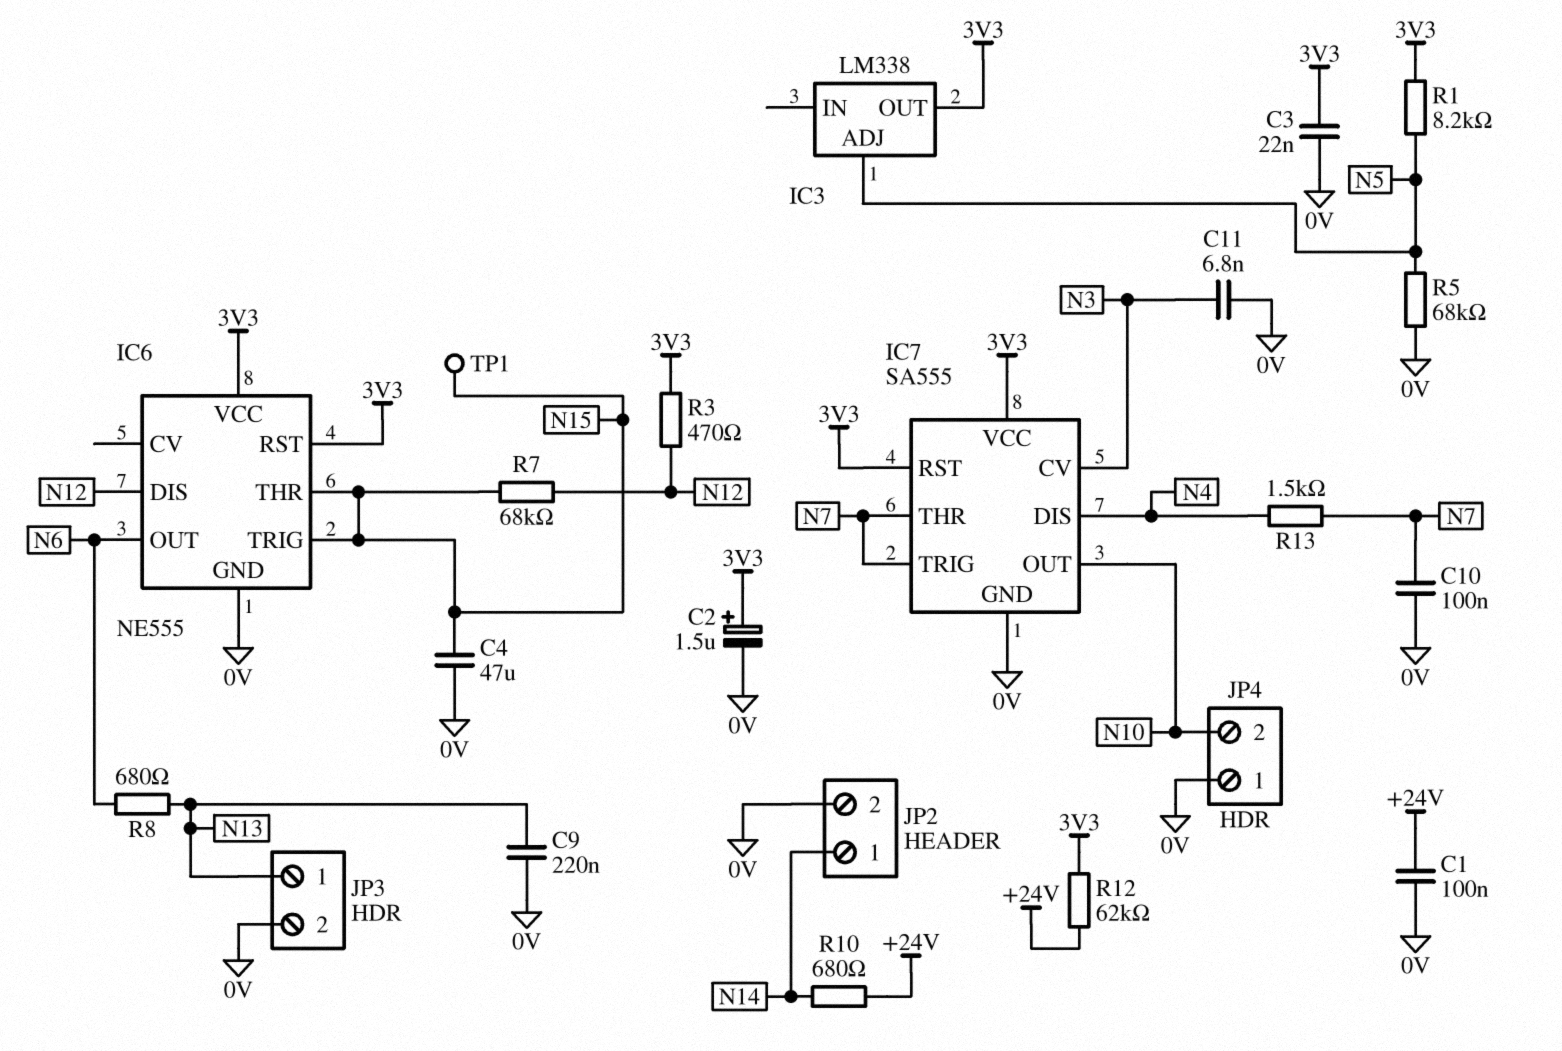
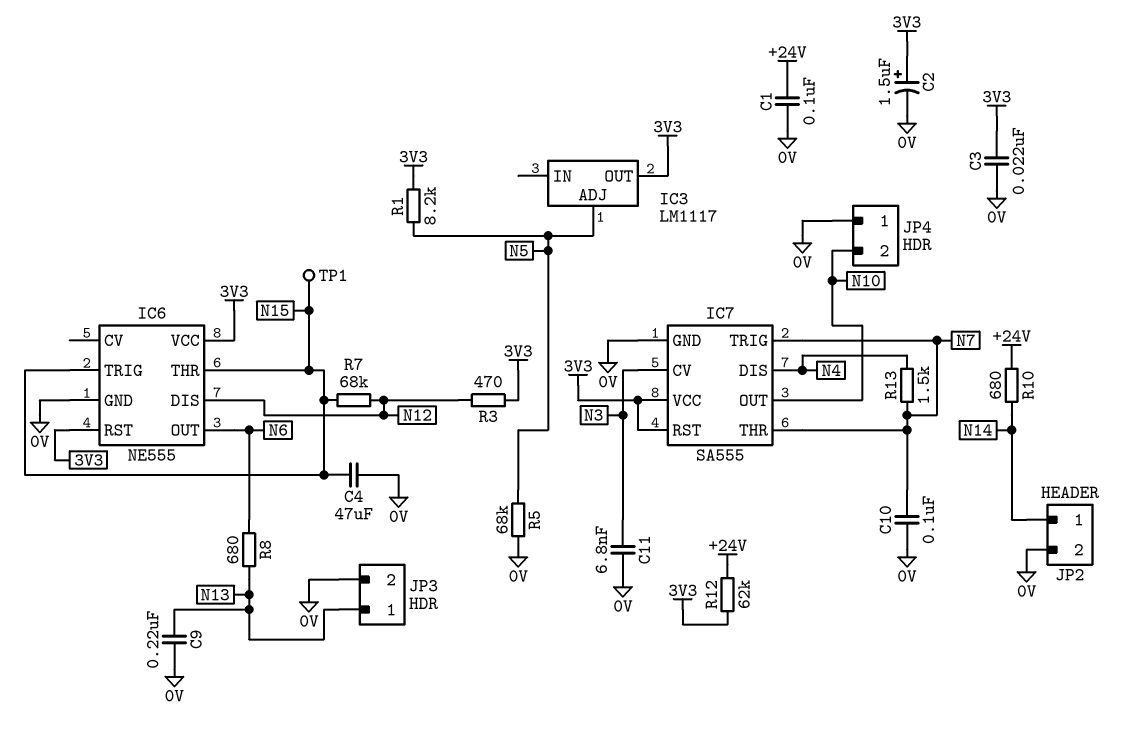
IC3: LM338 -> LM1117

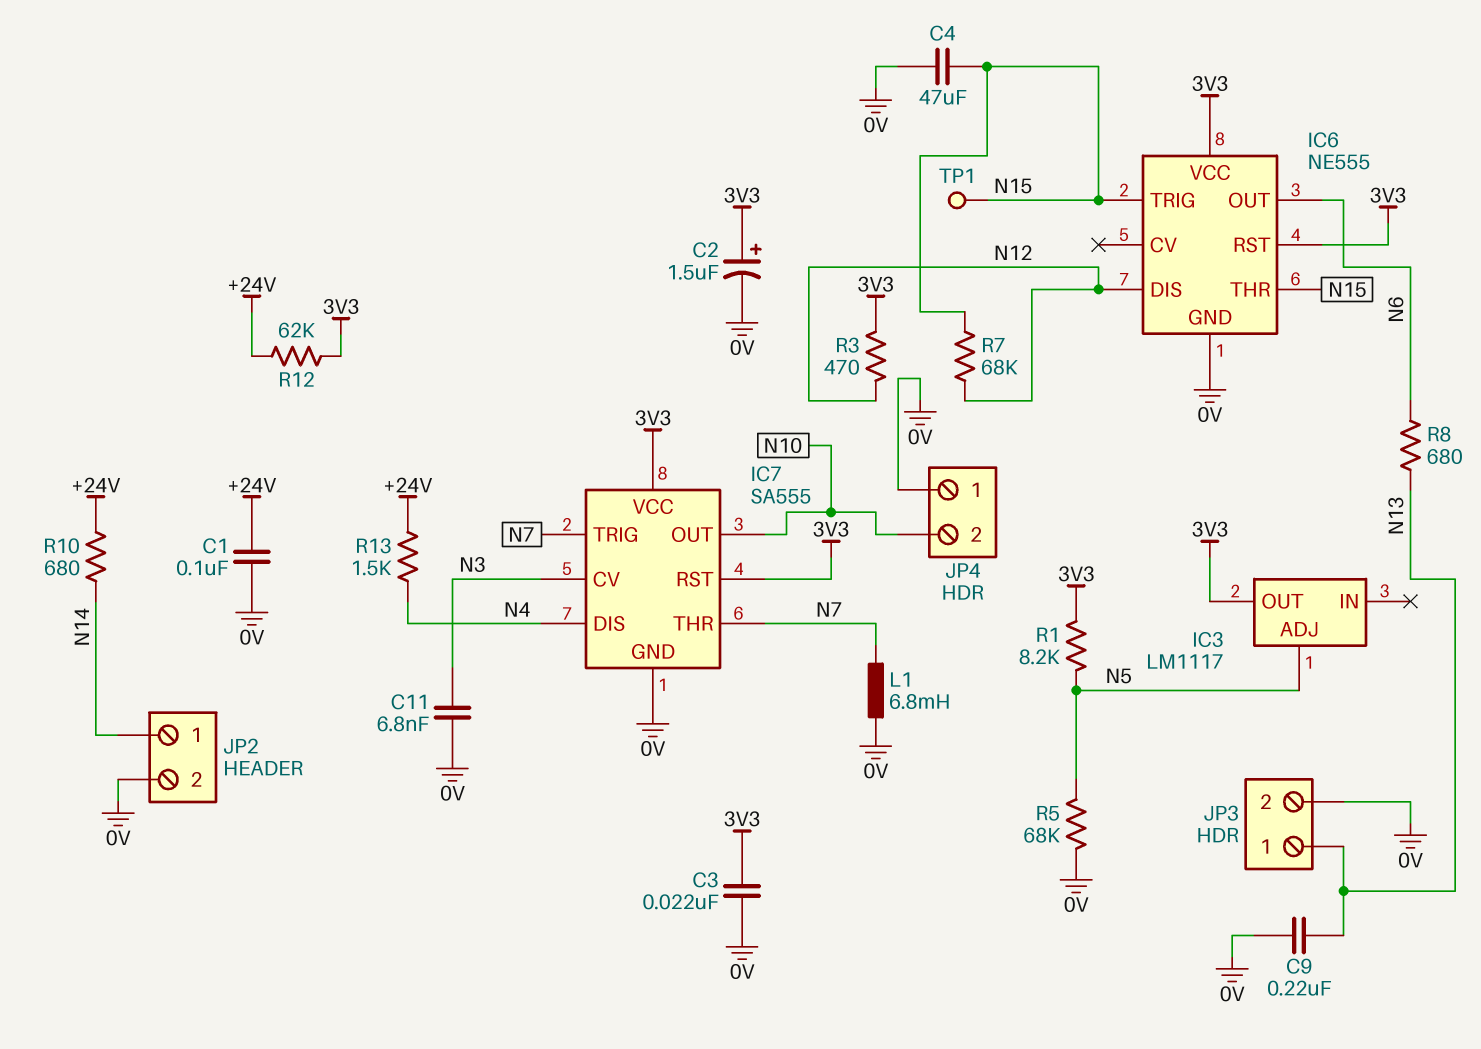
C10: 100nF (0V, N7) -> none
L1: none -> 6.8mH (0V, N7)
R13: 1.5k (N4, N7) -> 1.5k (+24V, N4)

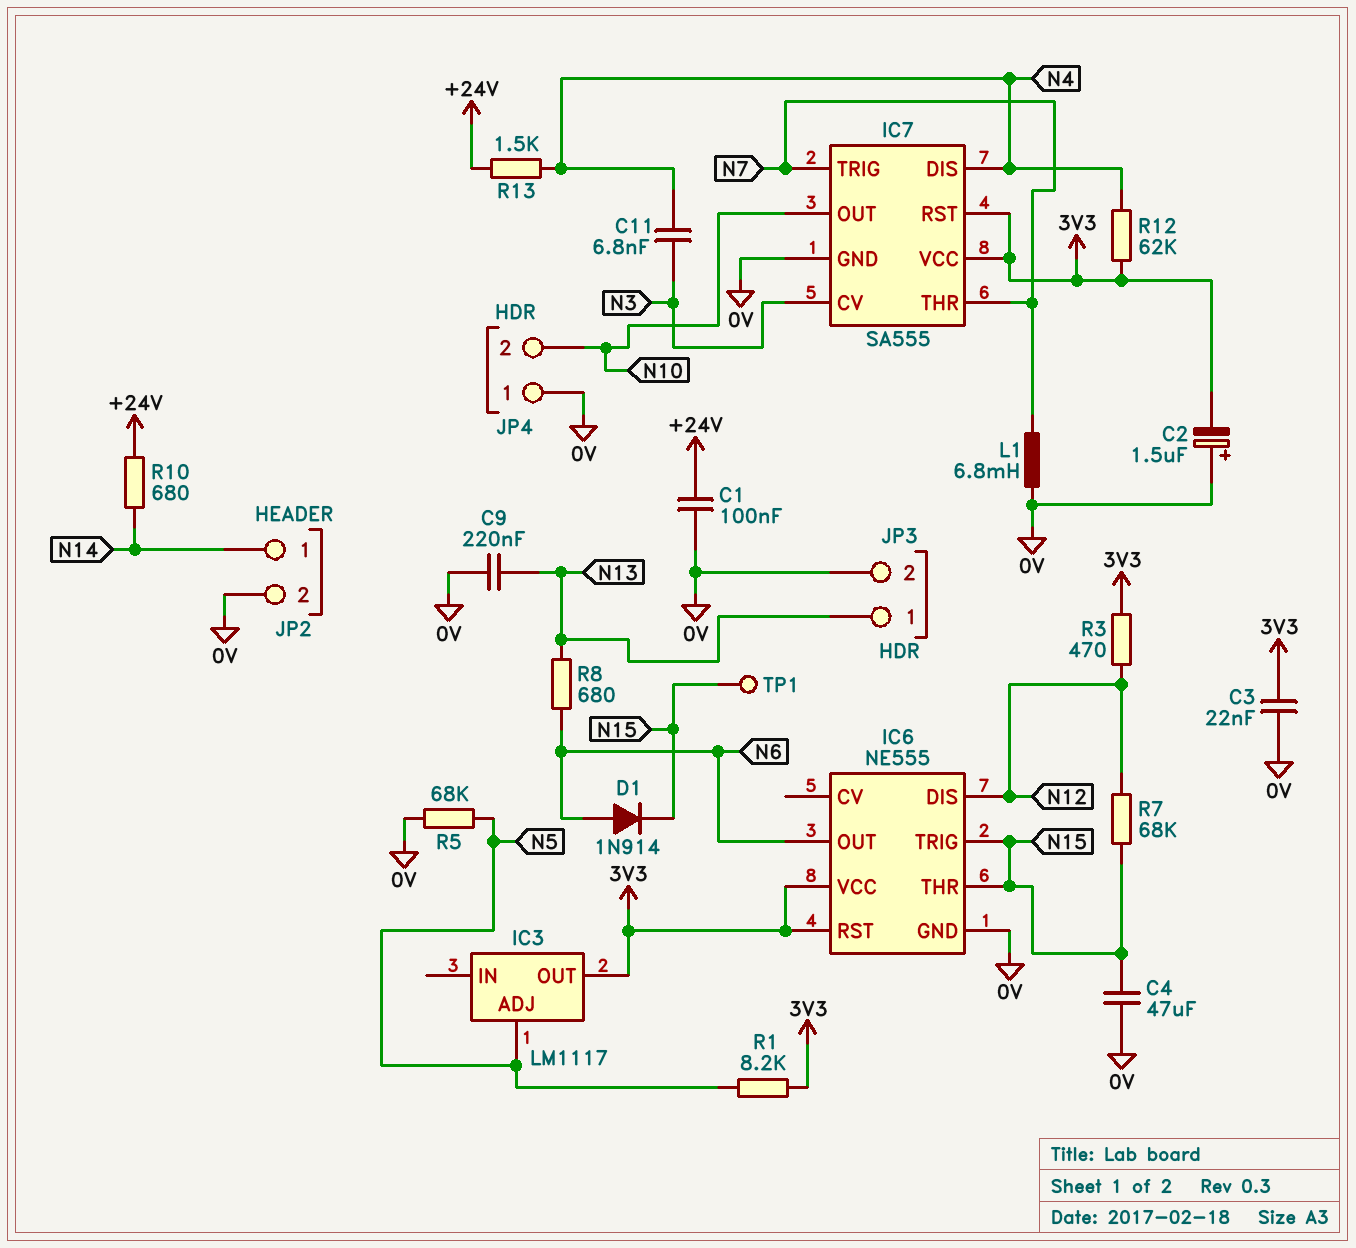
C2: 1.5uF (plus 3V3, minus 0V) -> 1.5uF (plus 0V, minus 3V3)
C11: 6.8nF (0V, N3) -> 6.8nF (N3, N4)
D1: none -> diode 1N914 (A N6, K N15)
R12: 62k (+24V, 3V3) -> 62k (3V3, N4)

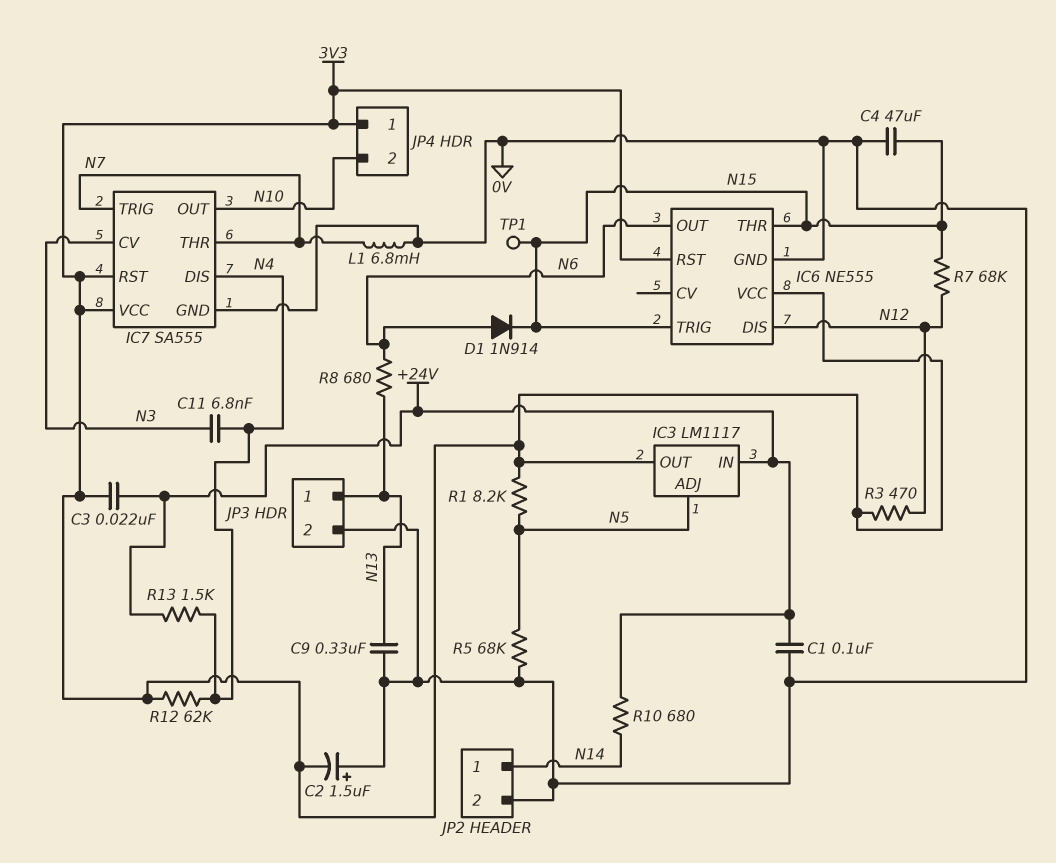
C3: 22nF (0V, 3V3) -> 22nF (+24V, 3V3)
C9: 220nF (0V, N13) -> 330nF (0V, N13)
IC3 pin IN: none -> +24V
JP4 pin 1: 0V -> 3V3

